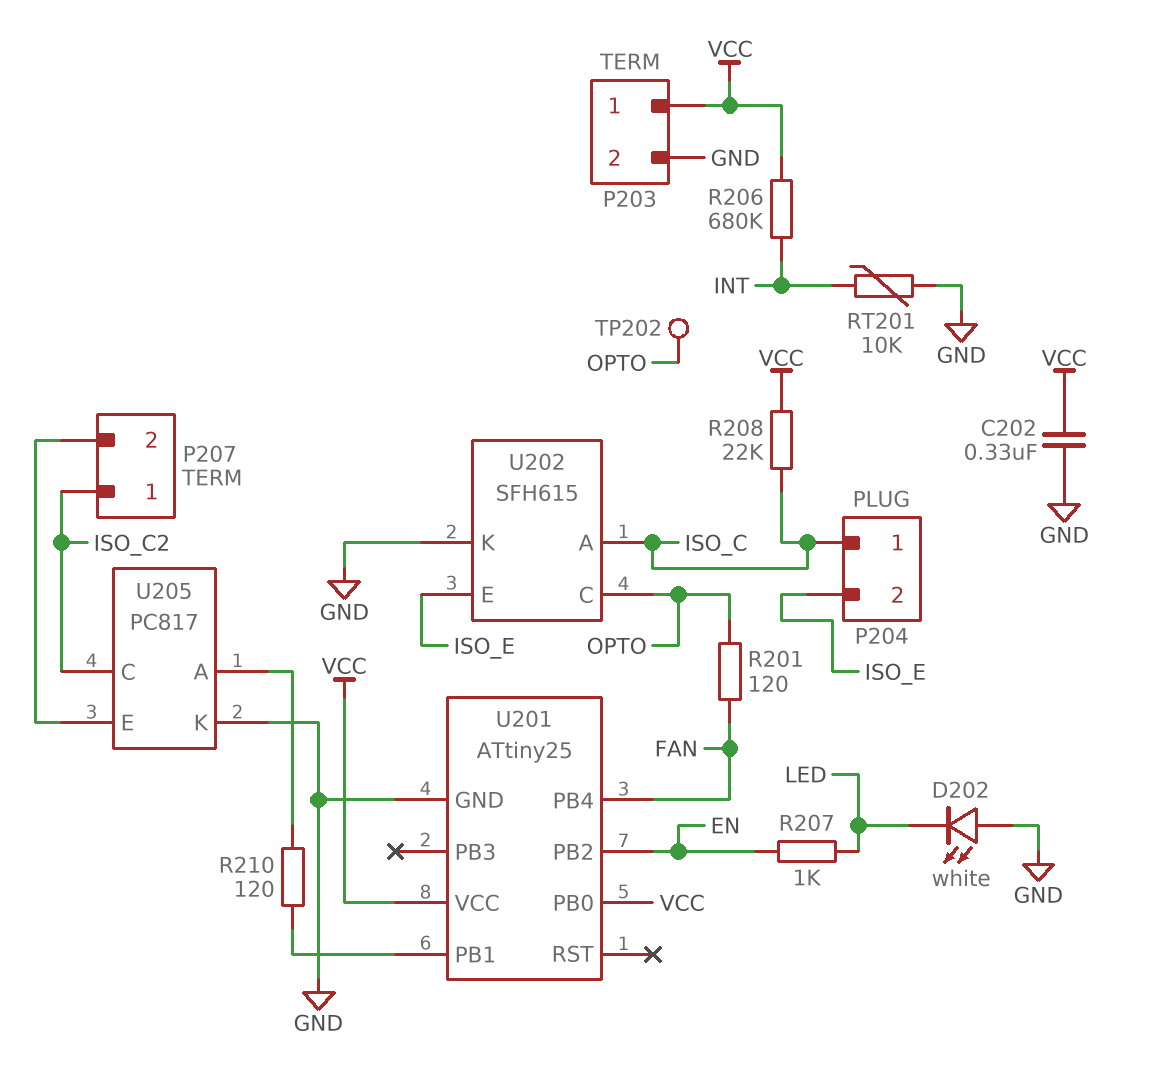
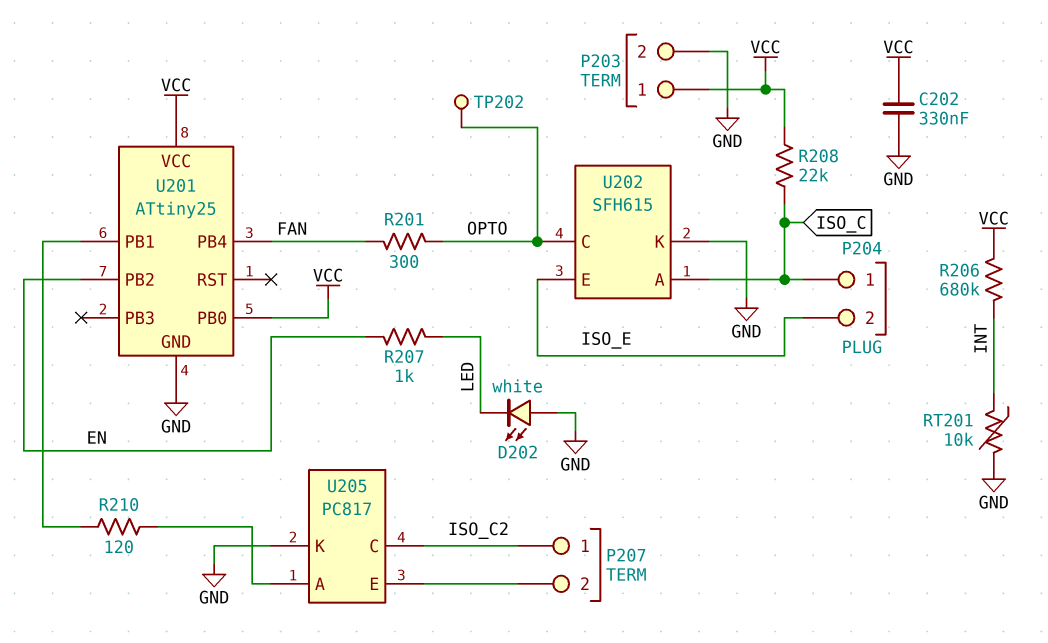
R201: 120 (FAN, OPTO) -> 300 (FAN, OPTO)

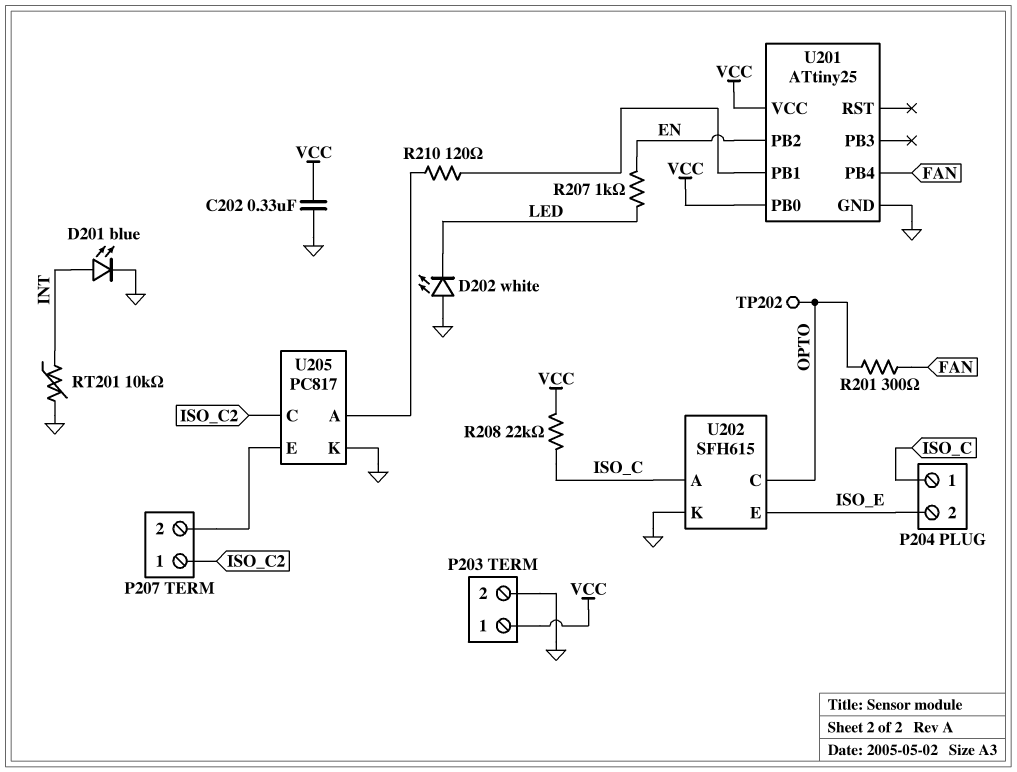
D201: none -> LED blue (A INT, K GND)
R206: 680k (INT, VCC) -> none

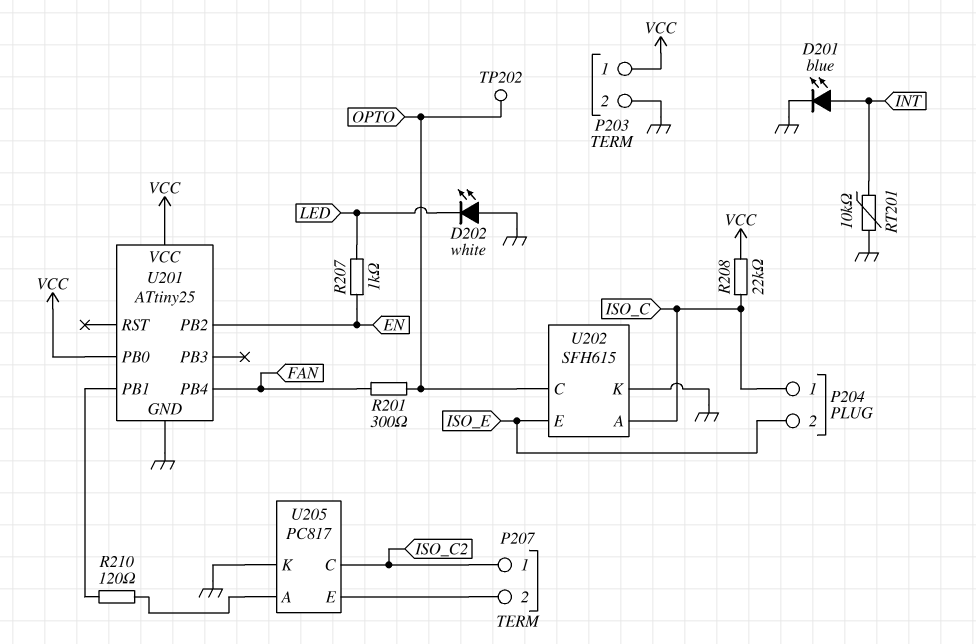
C202: 330nF (GND, VCC) -> none

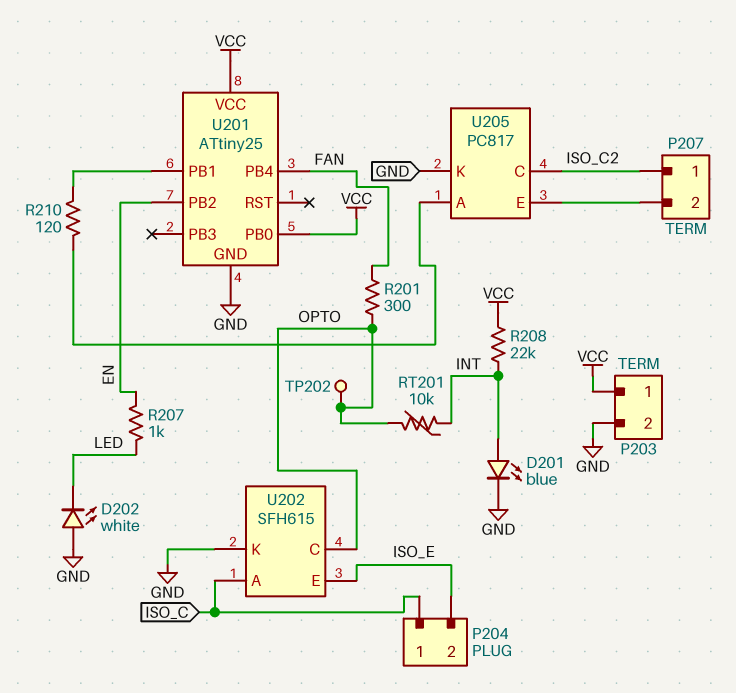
R208: 22k (ISO_C, VCC) -> 22k (INT, VCC)
RT201: 10k (GND, INT) -> 10k (INT, OPTO)

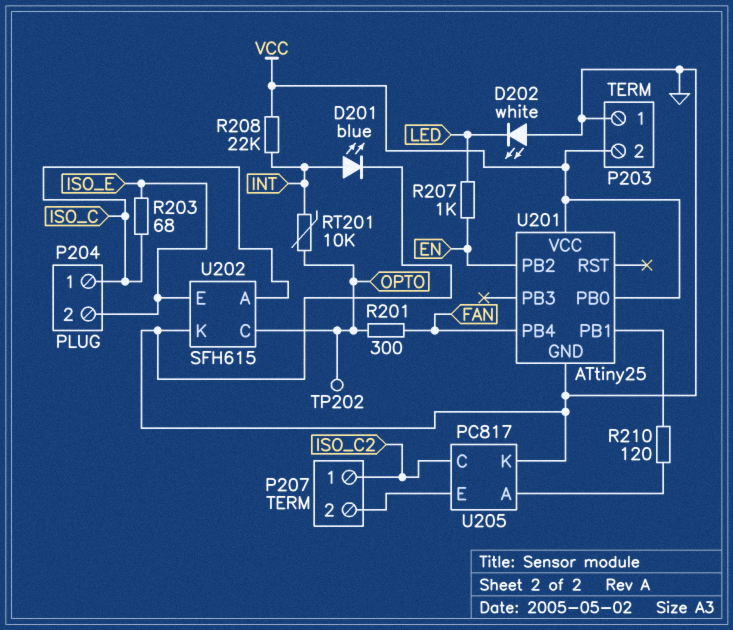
P203 pin 1: VCC -> GND
P203 pin 2: GND -> VCC
R203: none -> 68 (ISO_C, ISO_E)

